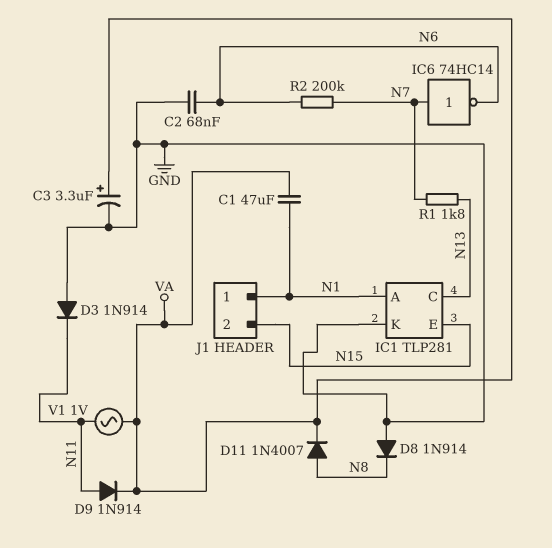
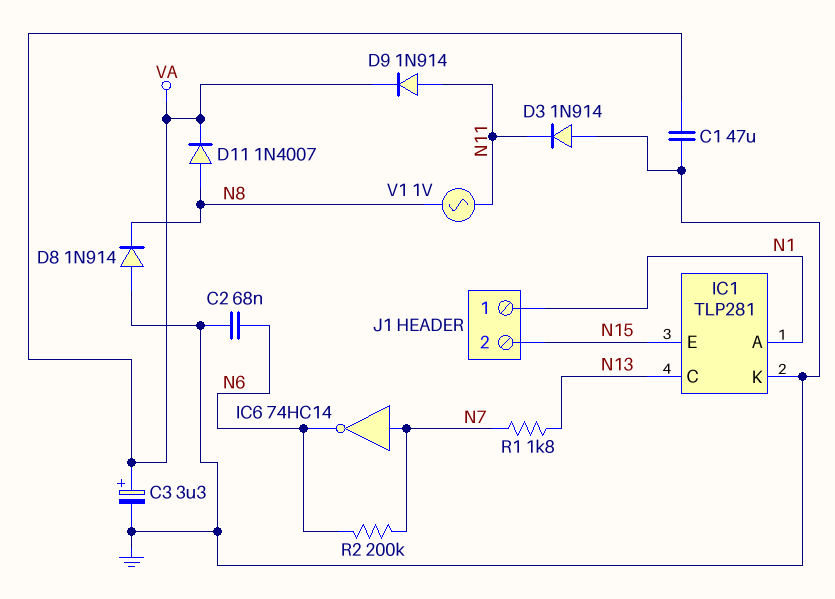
C1: 47uF (N1, VA) -> 47uF (GND, VA)
V1: AC 1V (N11, VA) -> AC 1V (N8, N11)

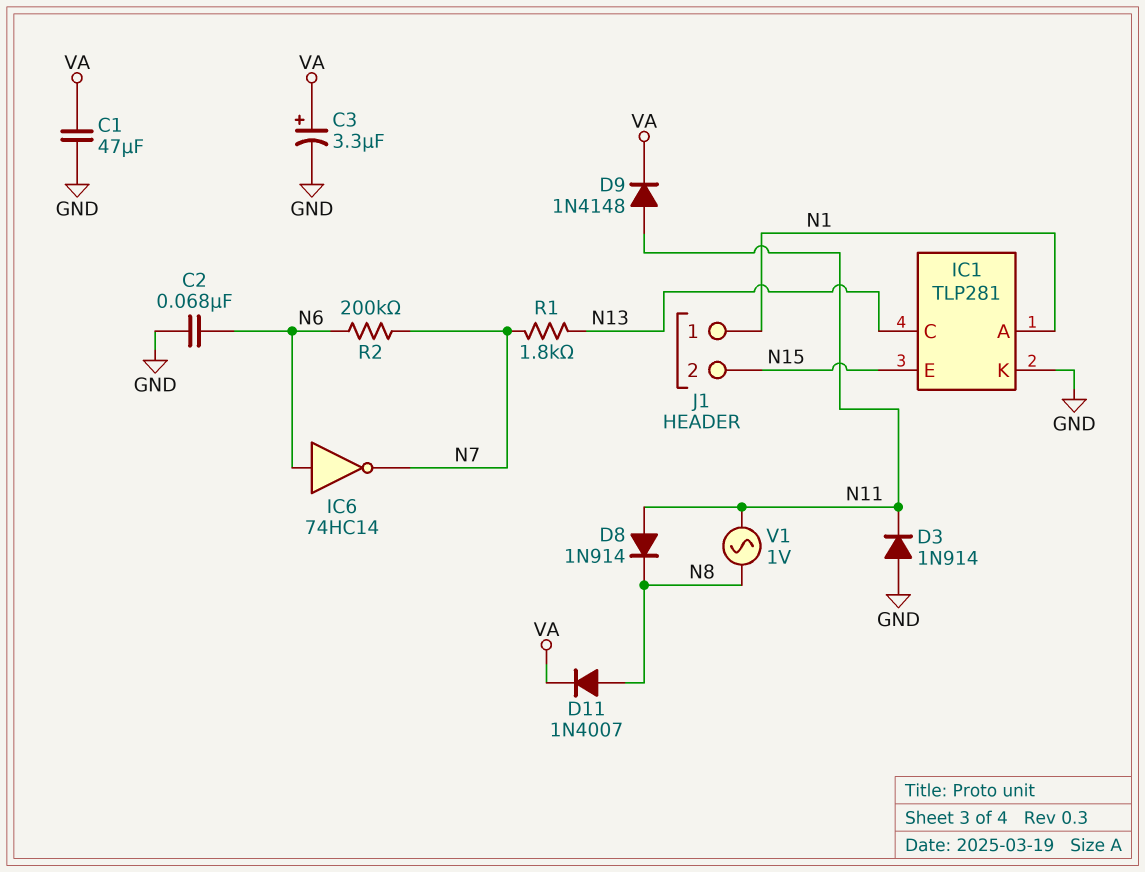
D8: diode 1N914 (A GND, K N8) -> diode 1N914 (A N11, K N8)
D9: diode 1N914 (A N11, K VA) -> diode 1N4148 (A N11, K VA)
IC6: NOT 74HC14 (in N7, out N6) -> NOT 74HC14 (in N6, out N7)

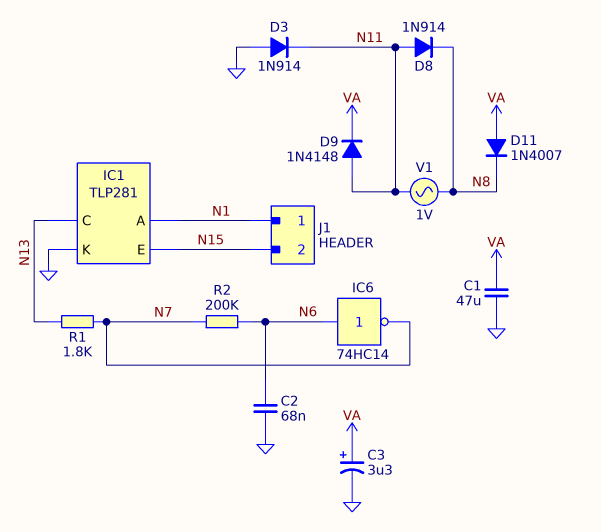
D11: diode 1N4007 (A N8, K VA) -> diode 1N4007 (A VA, K N8)

